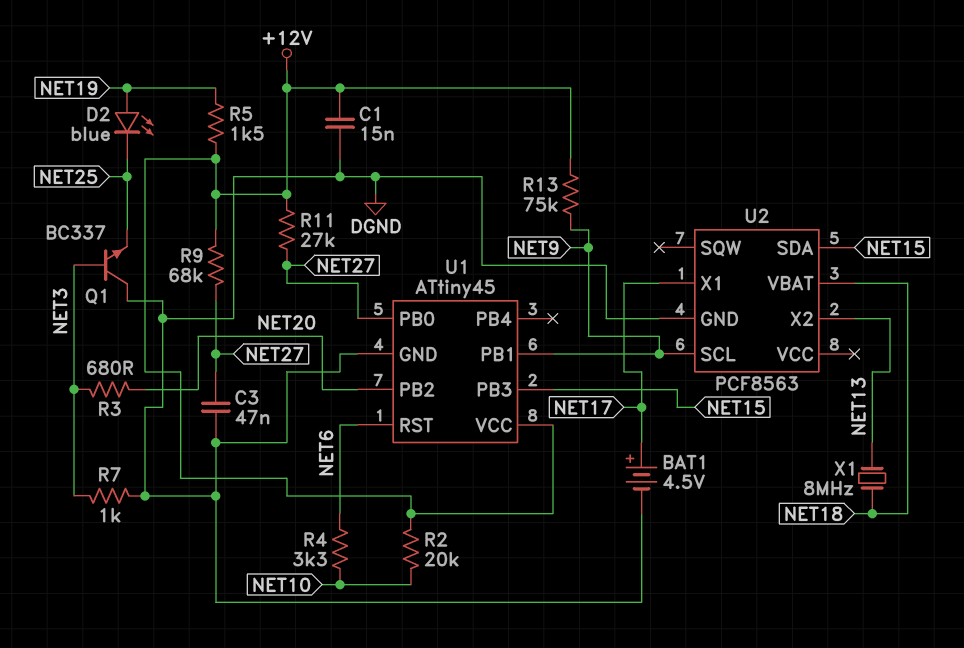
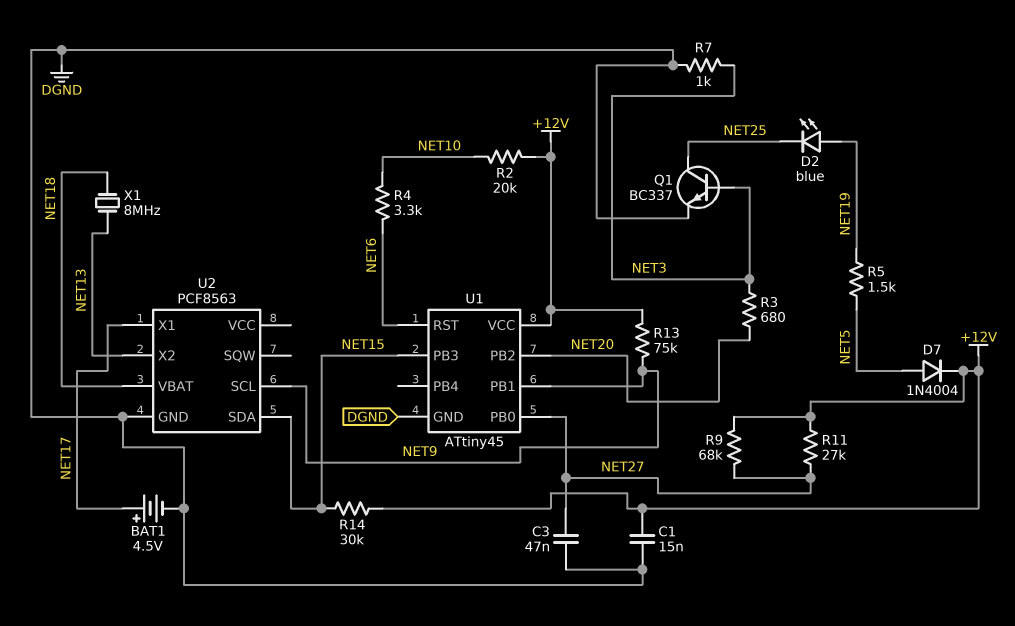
D7: none -> diode 1N4004 (A NET5, K +12V)
Q1: NPN BC337 (B NET3, C DGND, E NET25) -> NPN BC337 (B NET3, C NET25, E DGND)
R5: 1.5k (+12V, NET19) -> 1.5k (NET5, NET19)
R14: none -> 30k (+12V, NET15)

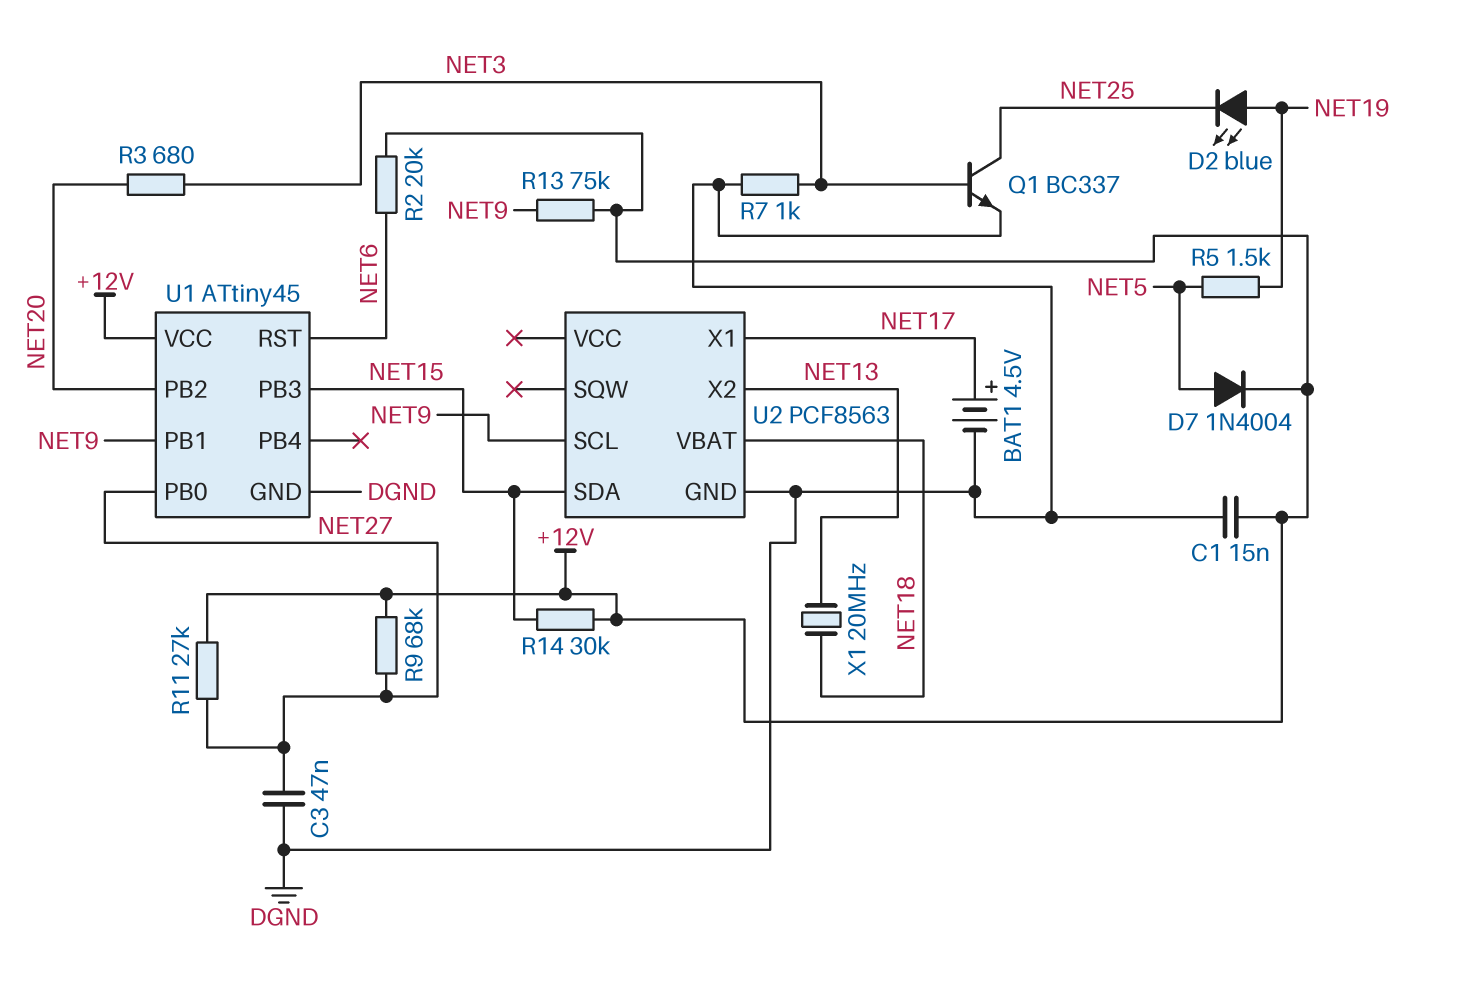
R2: 20k (+12V, NET10) -> 20k (+12V, NET6)
R4: 3.3k (NET6, NET10) -> none
X1: 8MHz (NET13, NET18) -> 20MHz (NET13, NET18)

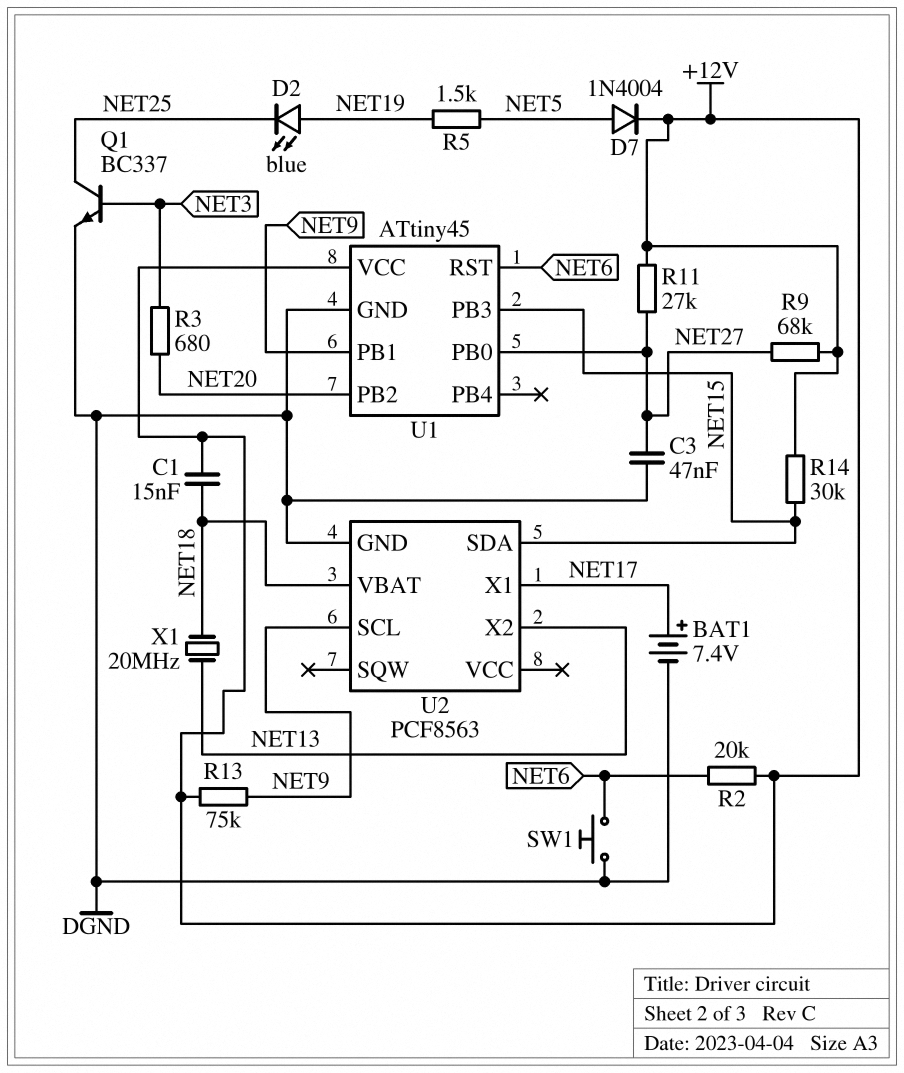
BAT1: 4.5V (plus NET17, minus DGND) -> 7.4V (plus NET17, minus DGND)
C1: 15nF (+12V, DGND) -> 15nF (+12V, NET18)
R7: 1k (DGND, NET3) -> none
SW1: none -> button (DGND, NET6)

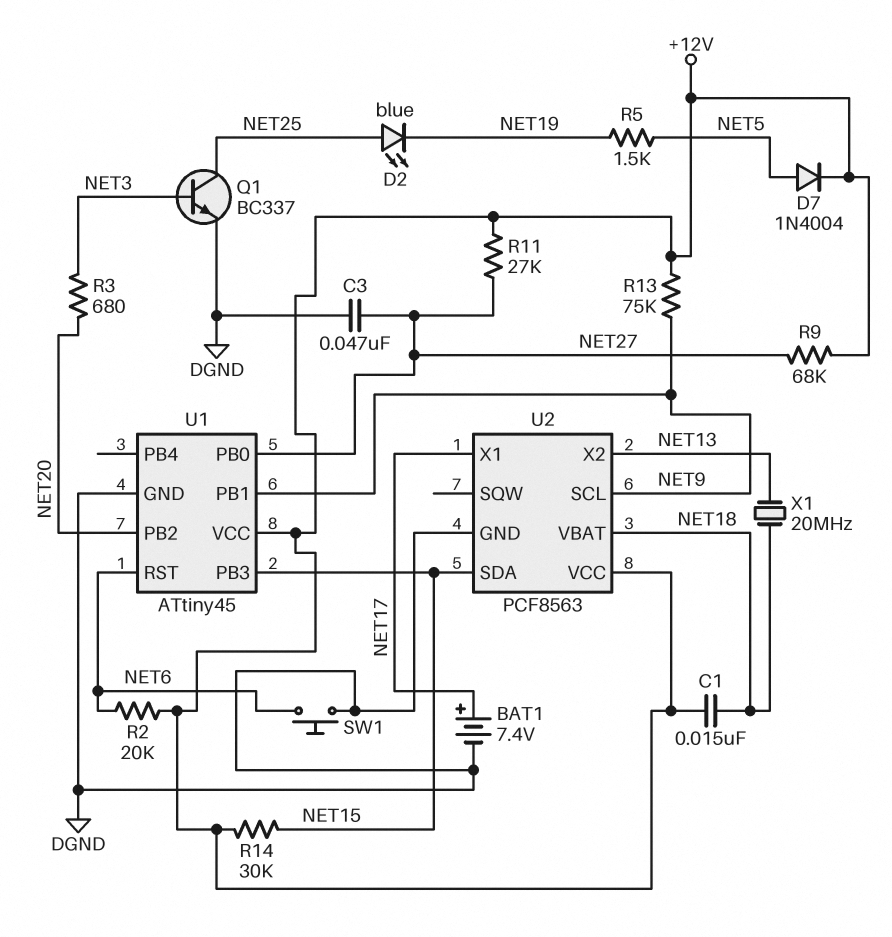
D2: LED blue (A NET19, K NET25) -> LED blue (A NET25, K NET19)
U2 pin VCC: none -> +12V

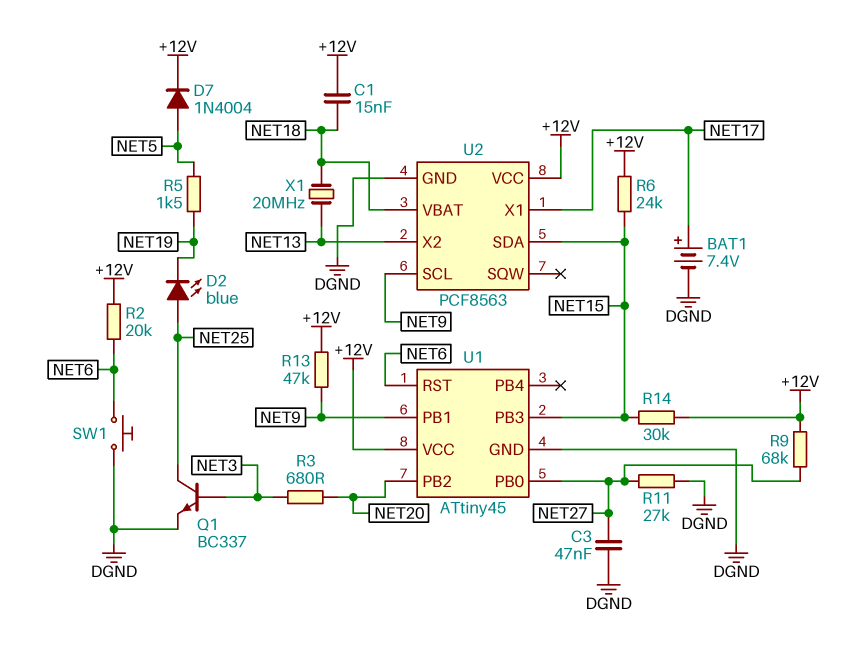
R6: none -> 24k (+12V, NET15)
R11: 27k (+12V, NET27) -> 27k (DGND, NET27)
R13: 75k (+12V, NET9) -> 47k (+12V, NET9)

